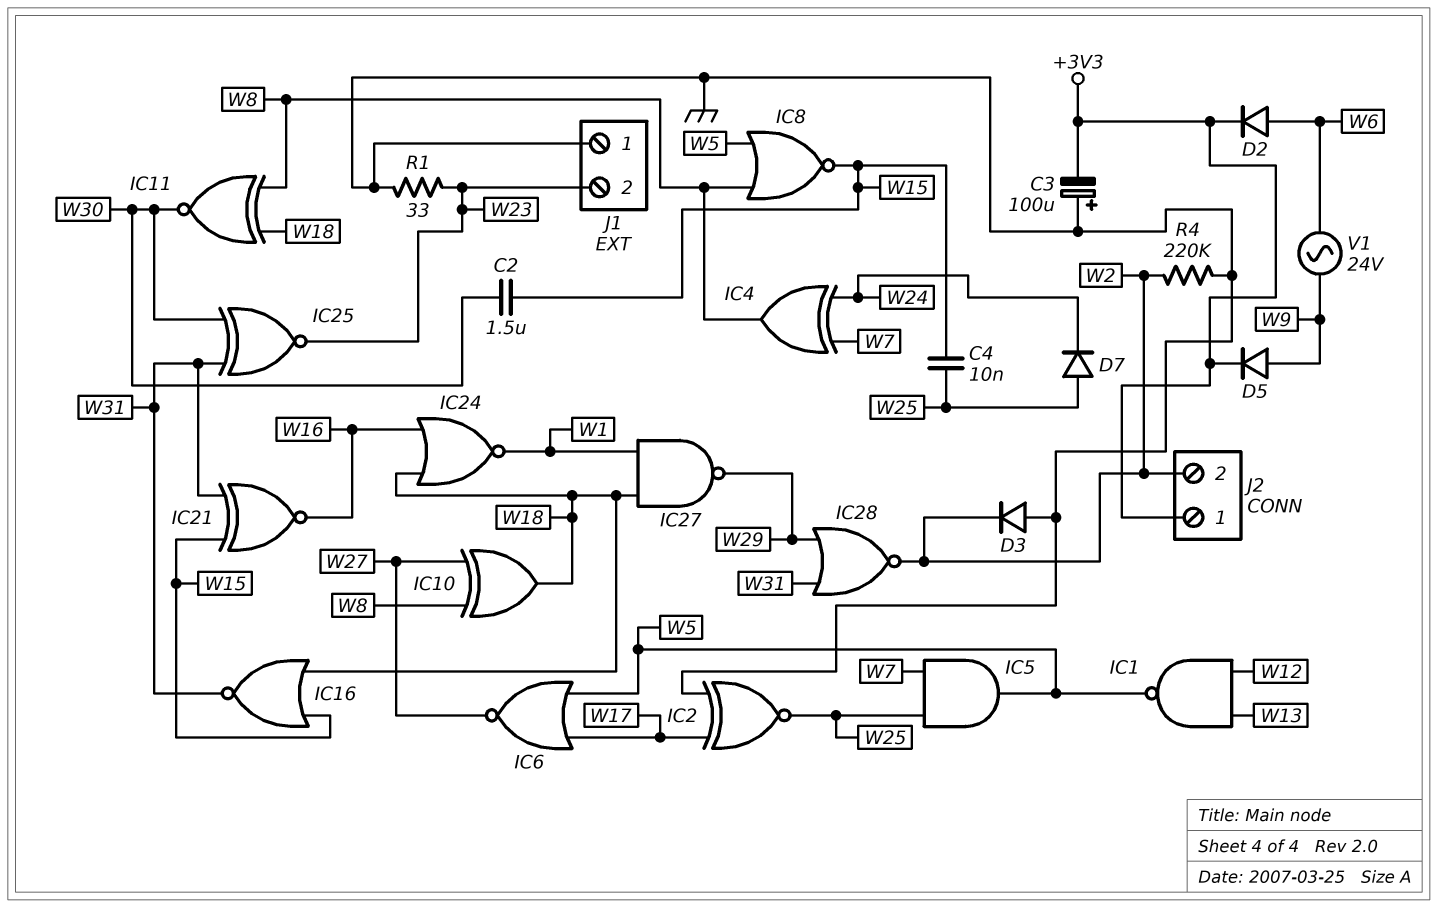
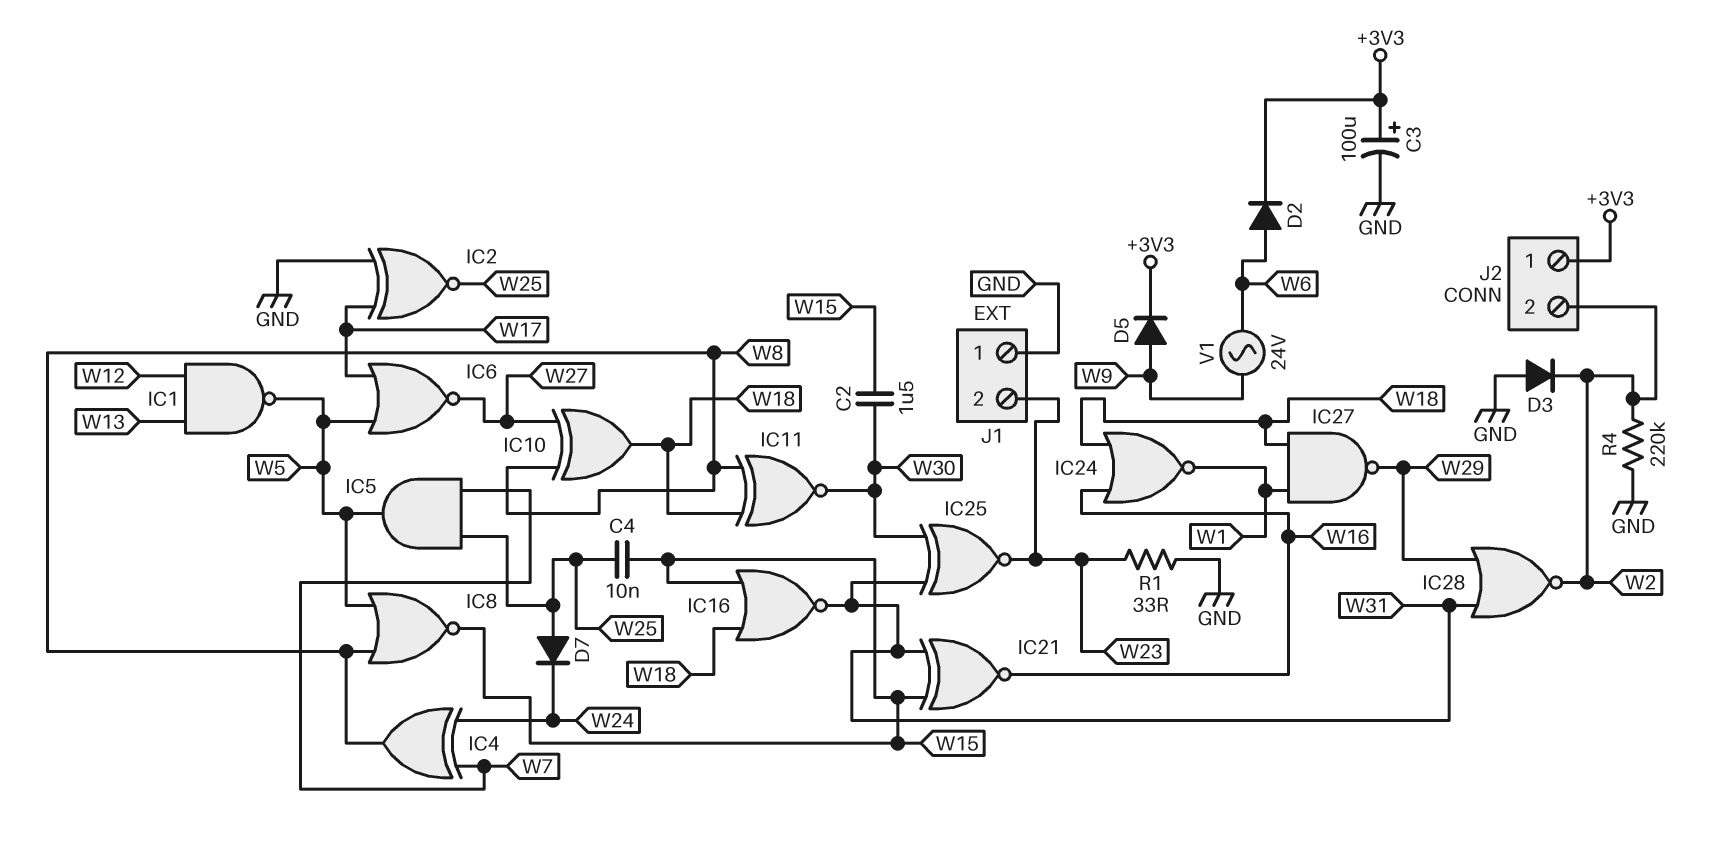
C3: 100uF (plus GND, minus +3V3) -> 100uF (plus +3V3, minus GND)

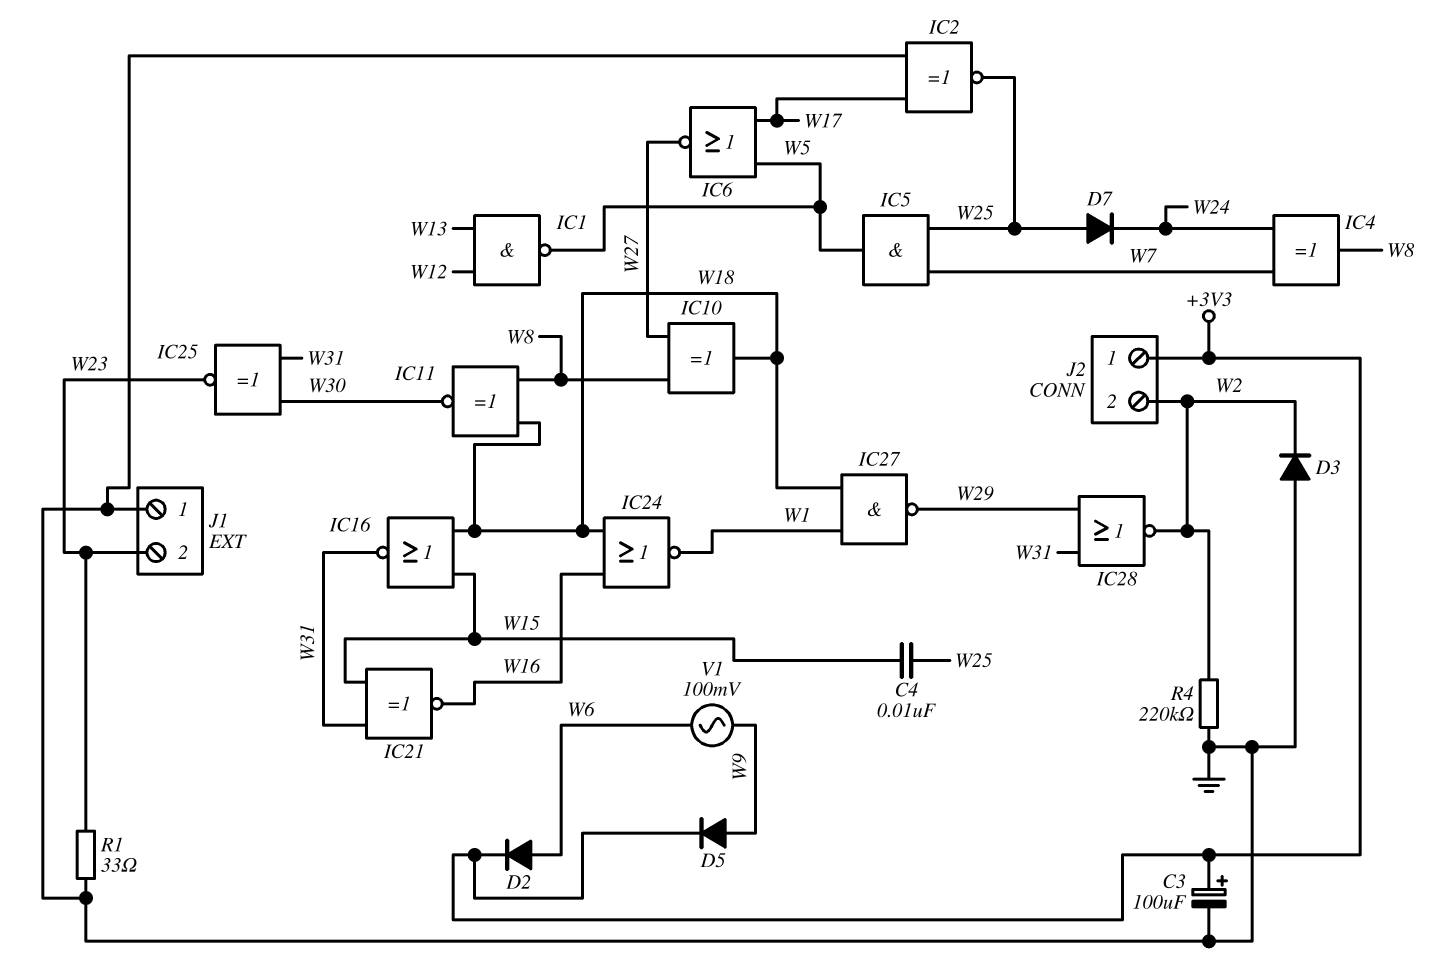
C2: 1.5uF (W15, W30) -> none
IC8: NOR (in W5, in W8, out W15) -> none
V1: AC 24V (W6, W9) -> AC 100mV (W6, W9)

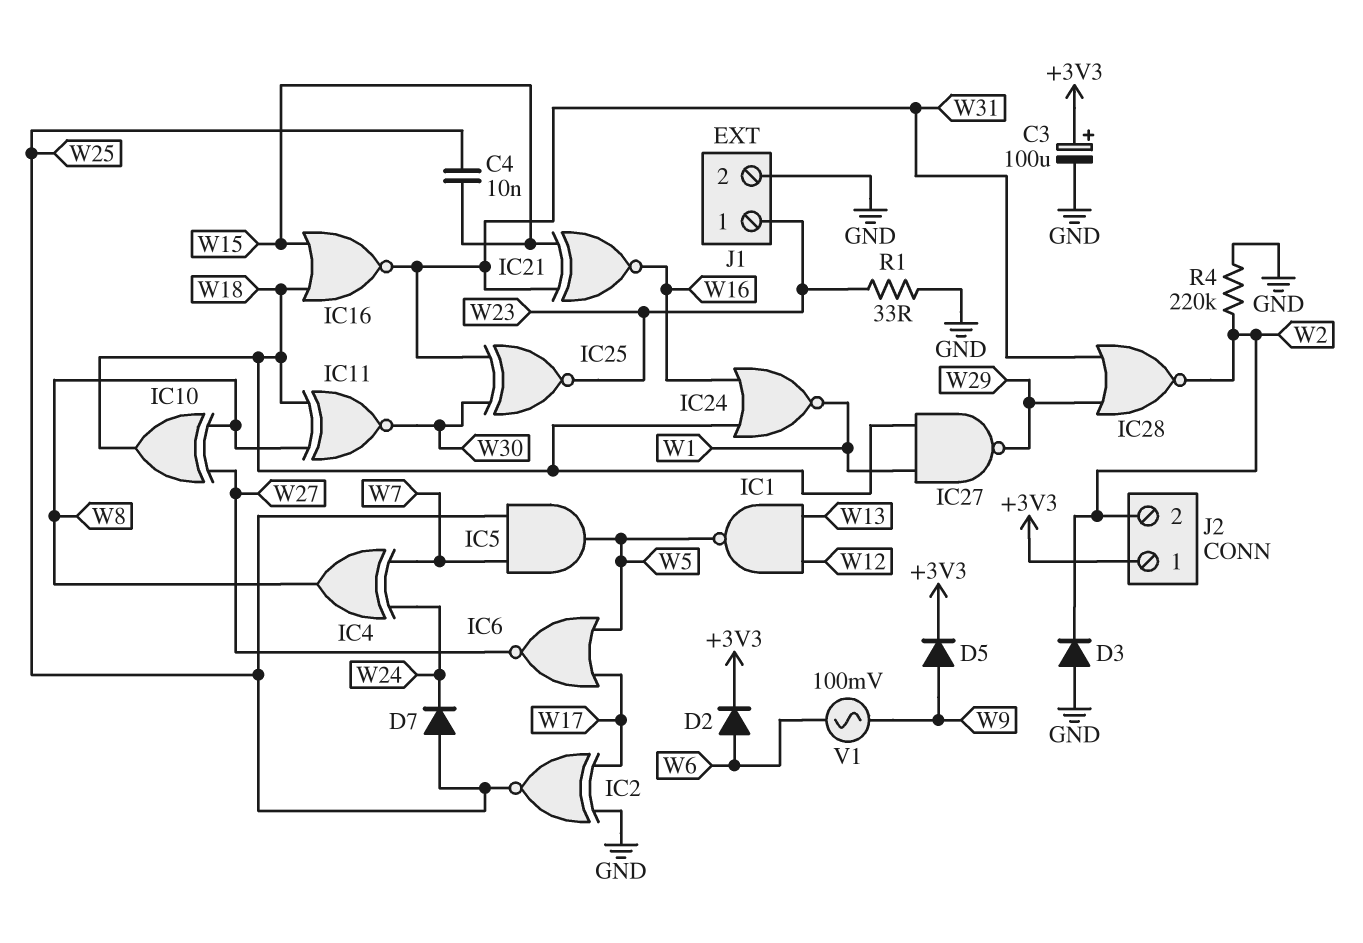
J1 pin 1: GND -> W23
J1 pin 2: W23 -> GND

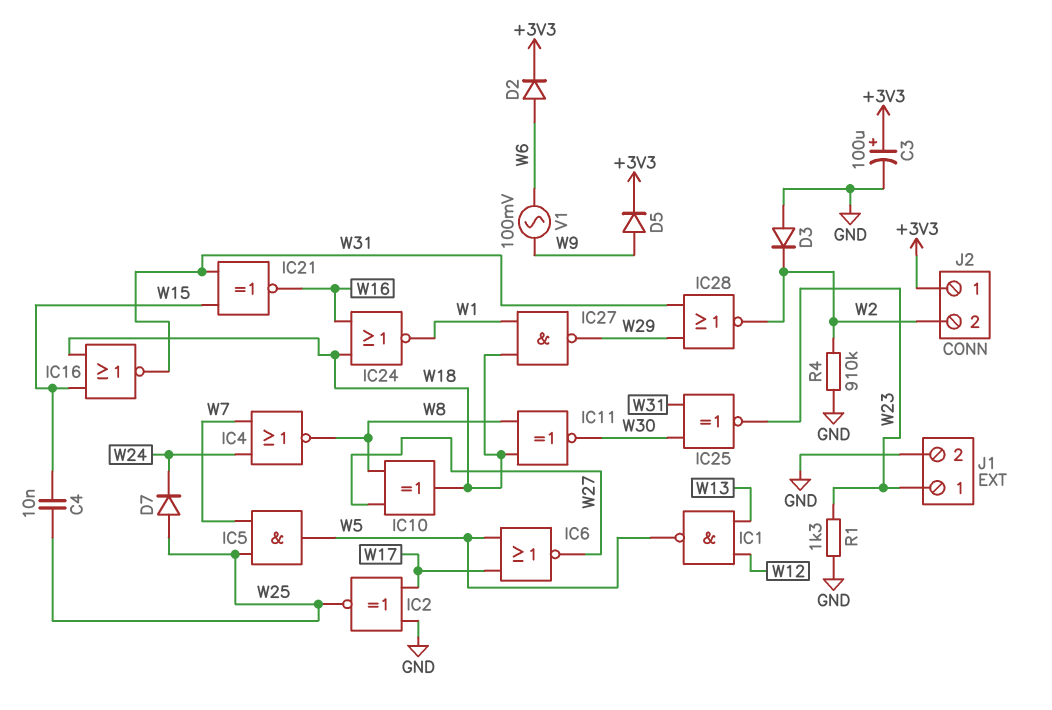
IC4: XOR (in W7, in W24, out W8) -> NOR (in W7, in W24, out W8)
R1: 33 (GND, W23) -> 1.3k (GND, W23)
R4: 220k (GND, W2) -> 910k (GND, W2)

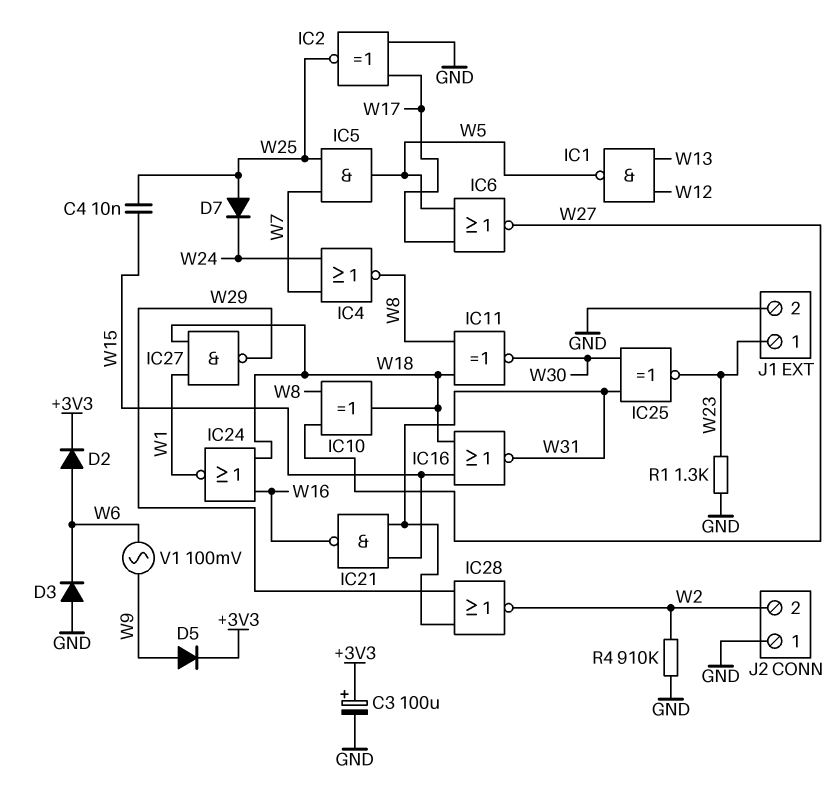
D3: diode (A GND, K W2) -> diode (A GND, K W6)
IC21: XNOR (in W15, in W31, out W16) -> NAND (in W15, in W31, out W16)
J2 pin 1: +3V3 -> GND

